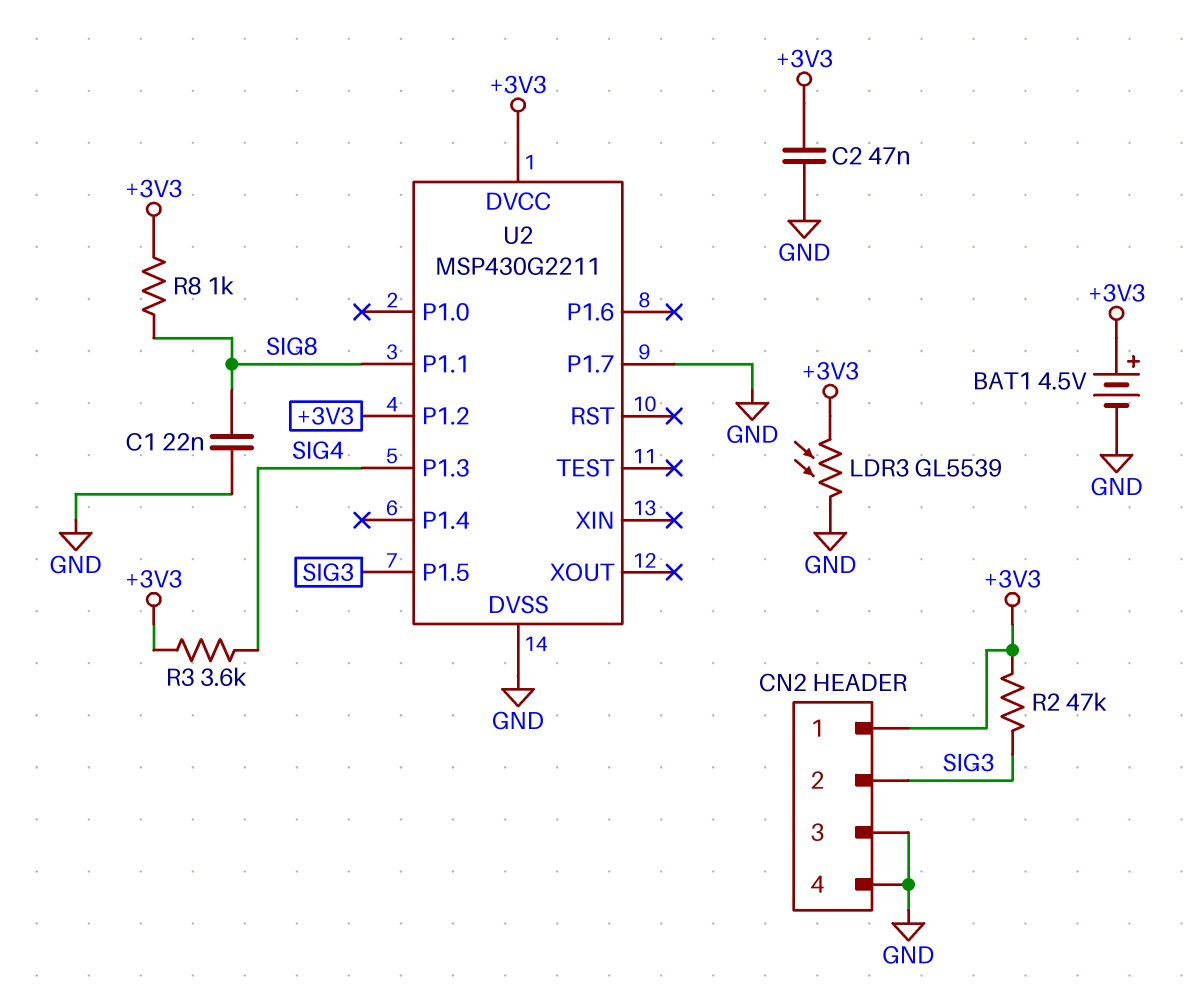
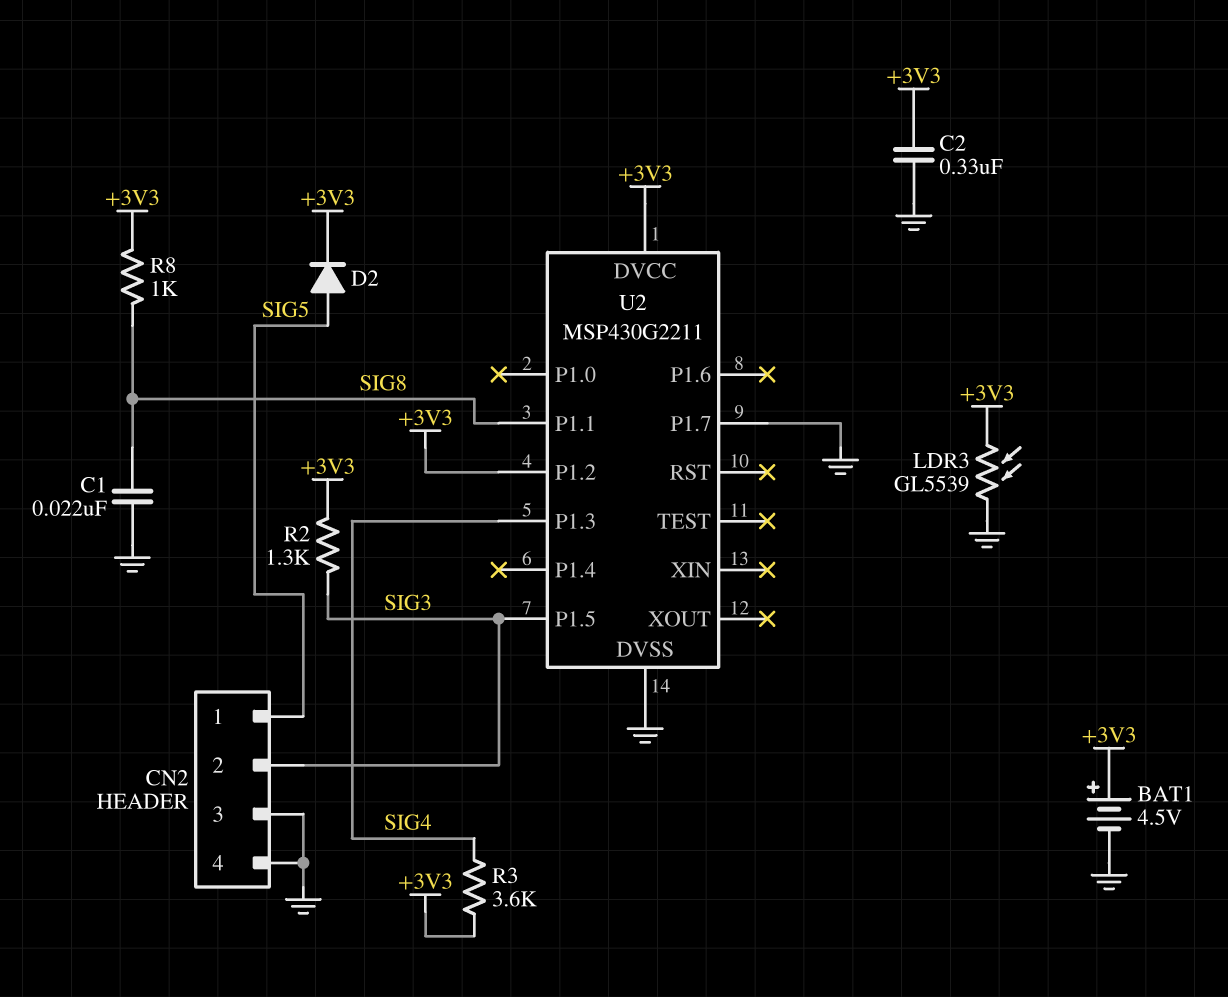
C2: 47nF (+3V3, GND) -> 330nF (+3V3, GND)
CN2 pin 1: +3V3 -> SIG5
D2: none -> diode (A SIG5, K +3V3)
R2: 47k (+3V3, SIG3) -> 1.3k (+3V3, SIG3)

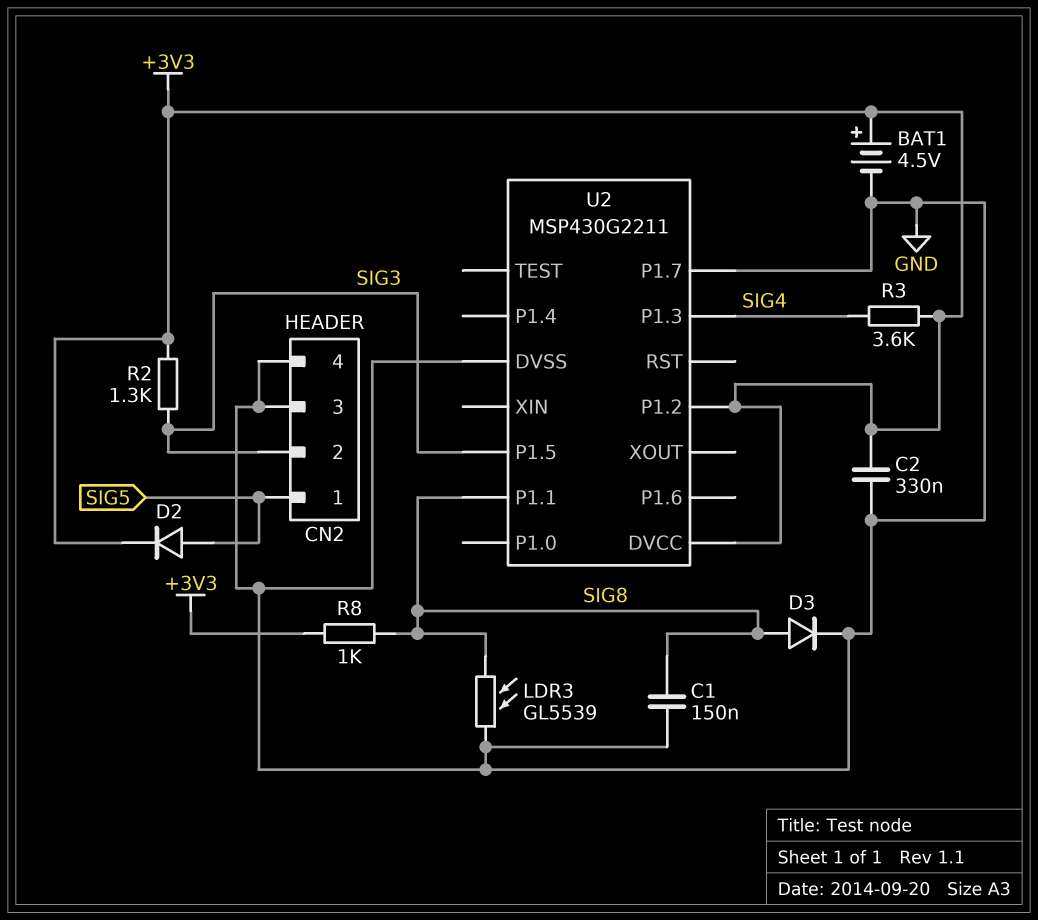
C1: 22nF (GND, SIG8) -> 150nF (GND, SIG8)
D3: none -> diode (A SIG8, K GND)
LDR3: GL5539 (+3V3, GND) -> GL5539 (GND, SIG8)

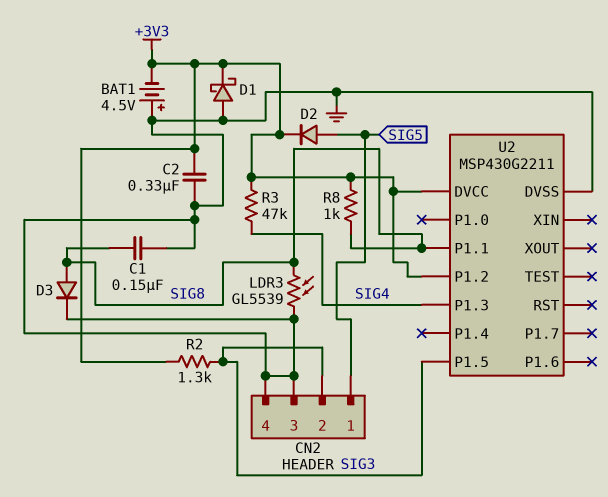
BAT1: 4.5V (plus +3V3, minus GND) -> 4.5V (plus GND, minus +3V3)
D1: none -> schottky (A GND, K +3V3)
R3: 3.6k (+3V3, SIG4) -> 47k (+3V3, SIG4)
U2 pin P1.7: GND -> none

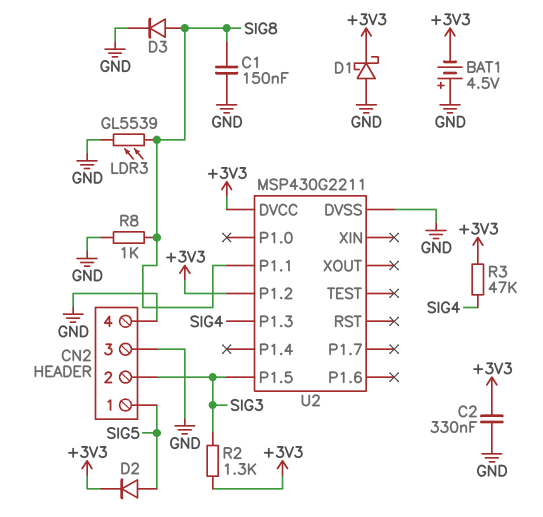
R8: 1k (+3V3, SIG8) -> 1k (GND, SIG8)

